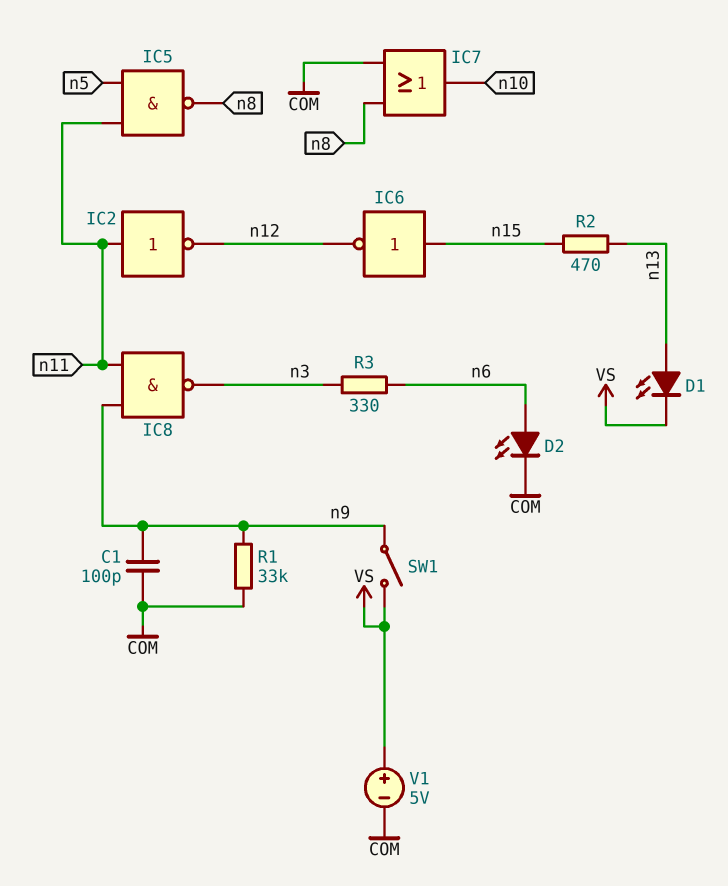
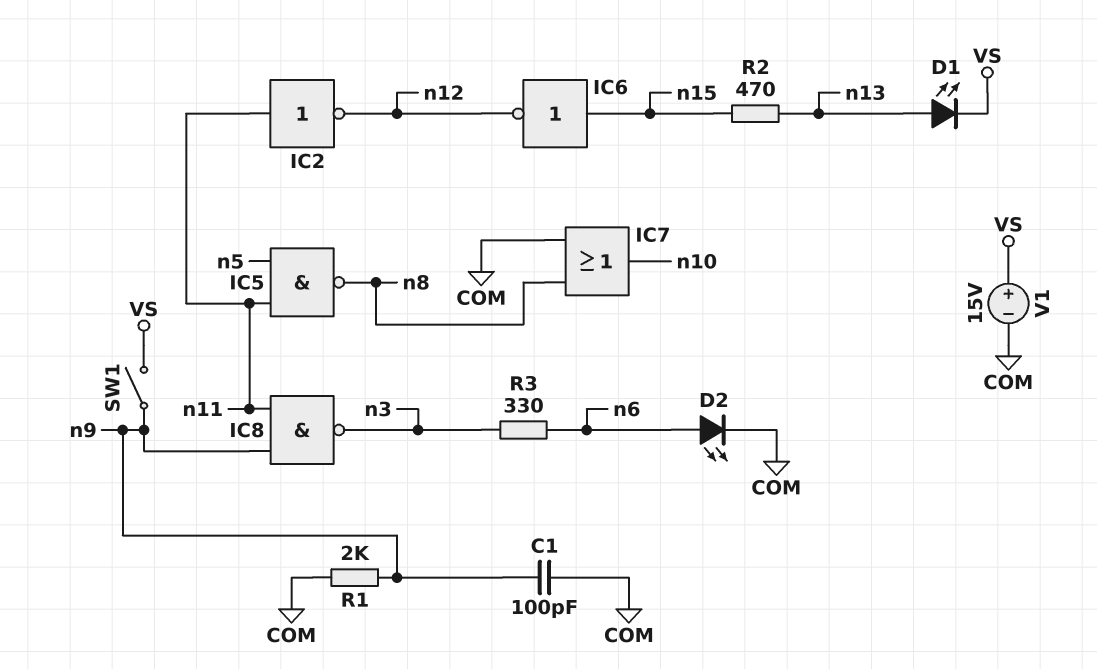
R1: 33k (COM, n9) -> 2k (COM, n9)
V1: 5V (plus VS, minus COM) -> 15V (plus VS, minus COM)

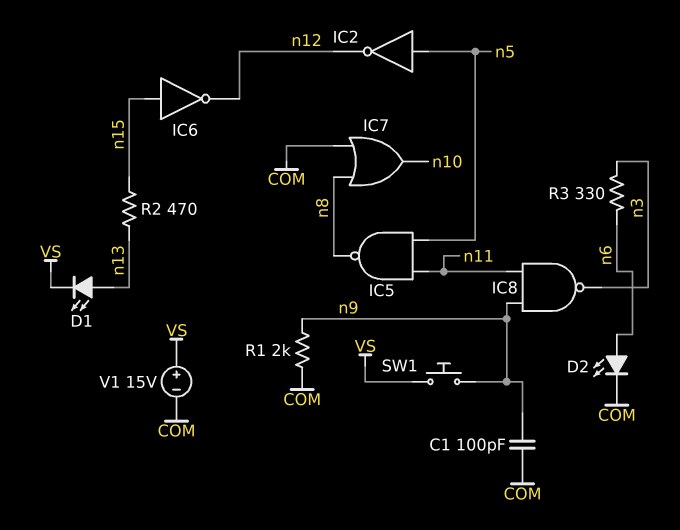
IC2: NOT (in n11, out n12) -> NOT (in n5, out n12)
SW1: switch (VS, n9) -> button (VS, n9)

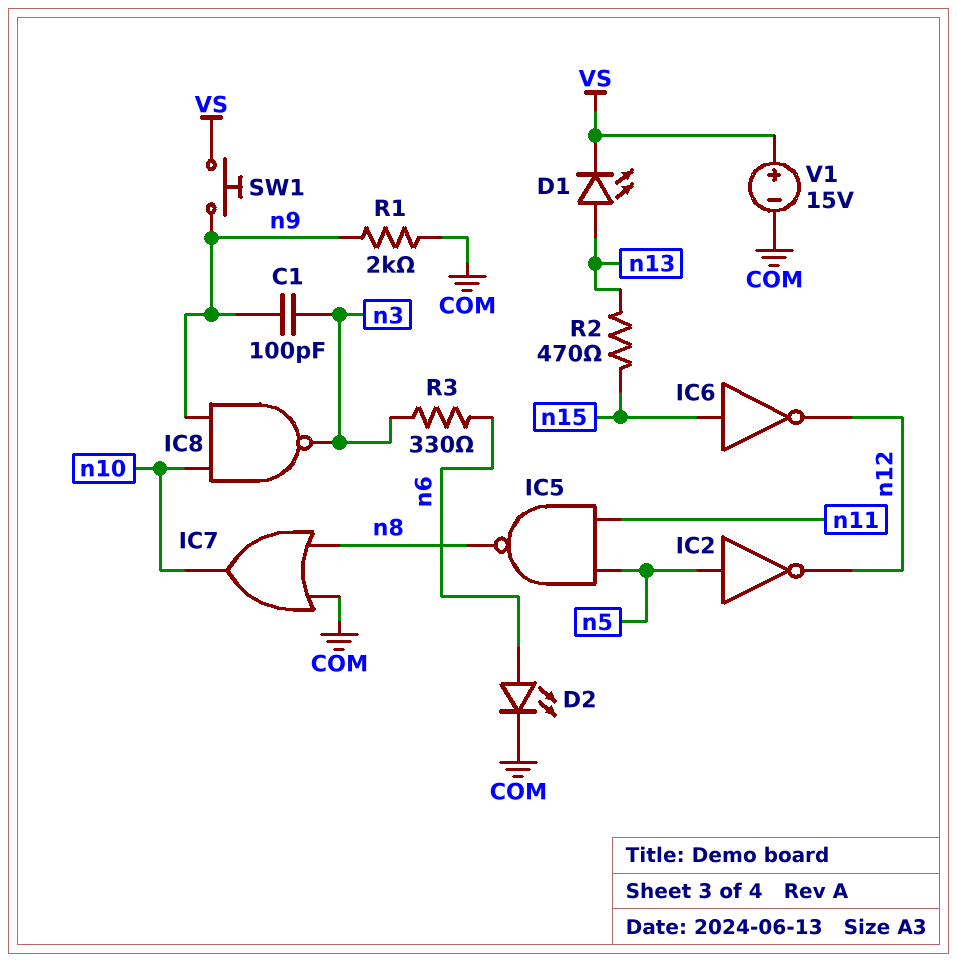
C1: 100pF (COM, n9) -> 100pF (n3, n9)
IC8: NAND (in n9, in n11, out n3) -> NAND (in n9, in n10, out n3)

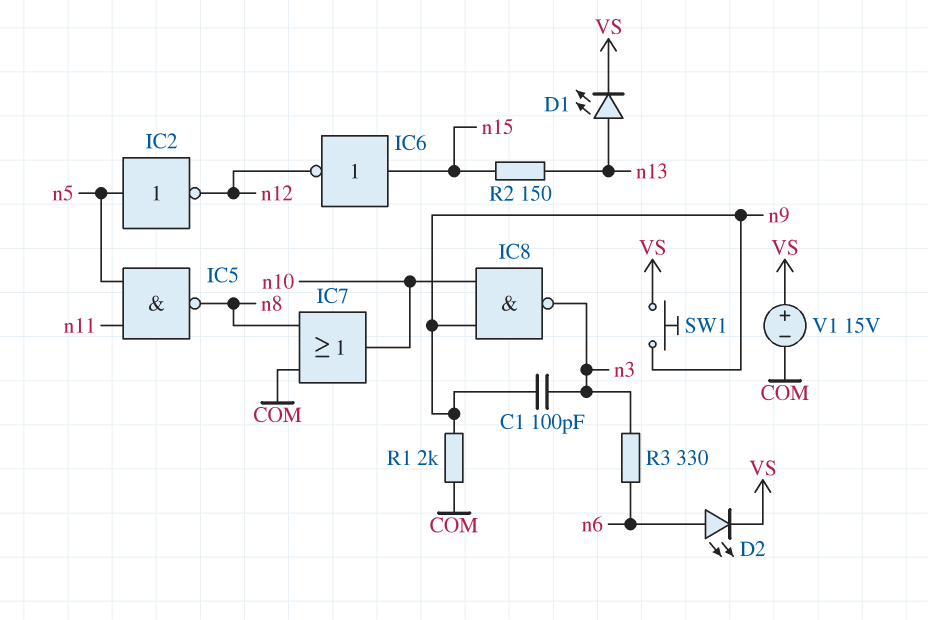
D2: LED (A n6, K COM) -> LED (A n6, K VS)
R2: 470 (n13, n15) -> 150 (n13, n15)

